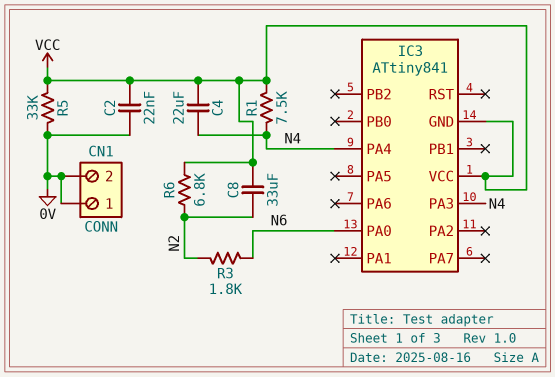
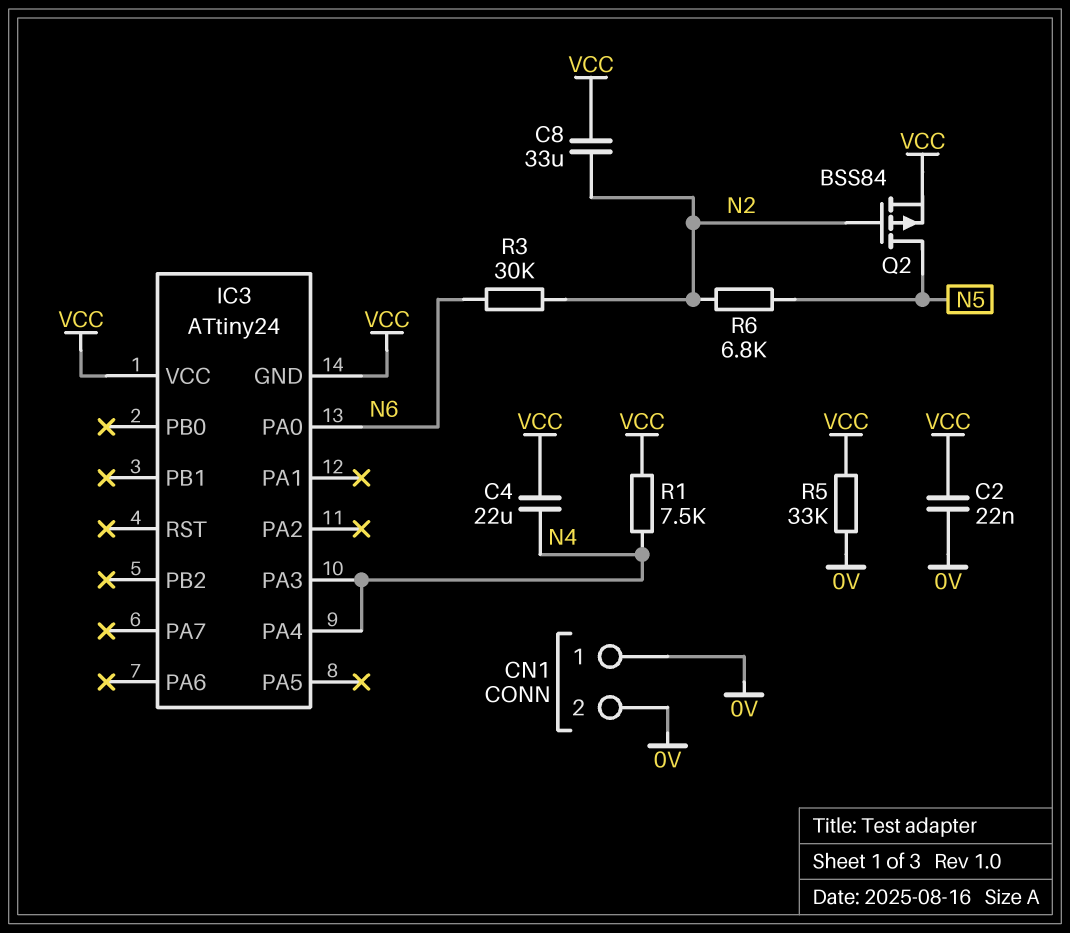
IC3: ATtiny841 -> ATtiny24
Q2: none -> PMOS BSS84 (G N2, D N5, S VCC)
R3: 1.8k (N2, N6) -> 30k (N2, N6)
R6: 6.8k (N2, VCC) -> 6.8k (N2, N5)

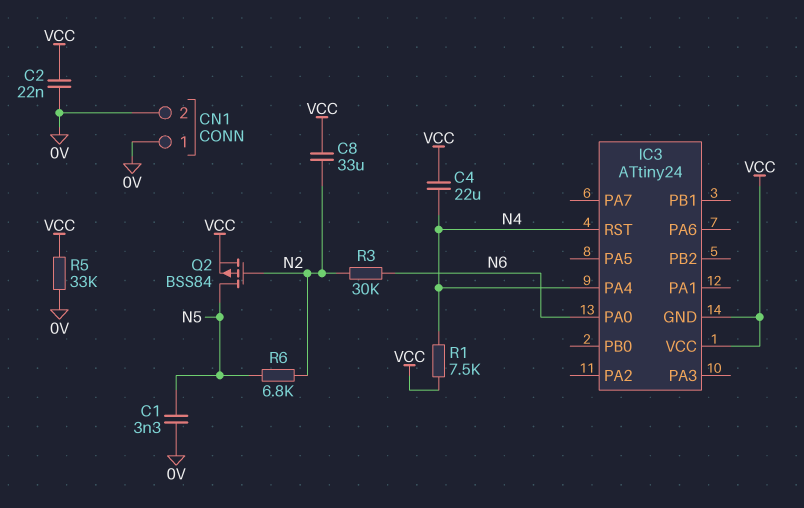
C1: none -> 3.3nF (0V, N5)
IC3 pin PA3: N4 -> none
IC3 pin RST: none -> N4

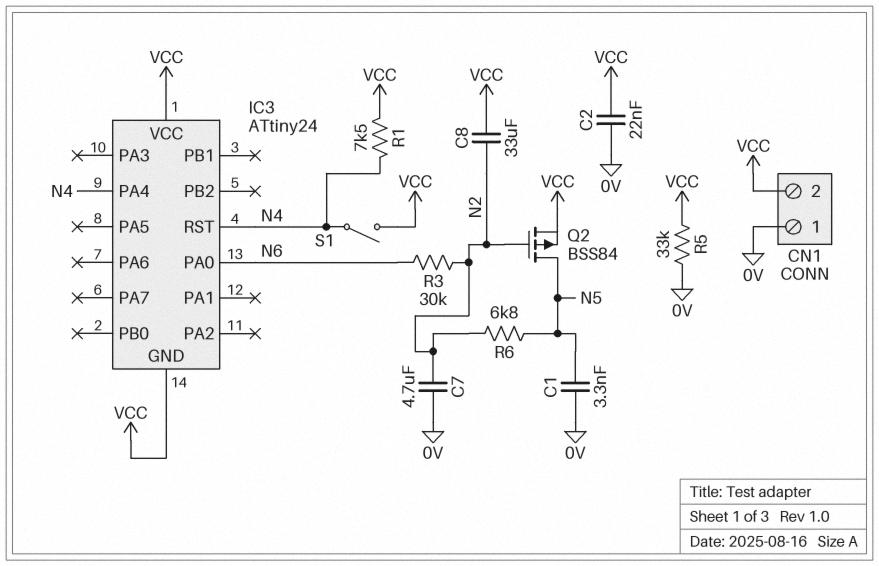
C4: 22uF (N4, VCC) -> none
C7: none -> 4.7uF (0V, N2)
CN1 pin 2: 0V -> VCC
S1: none -> switch (N4, VCC)

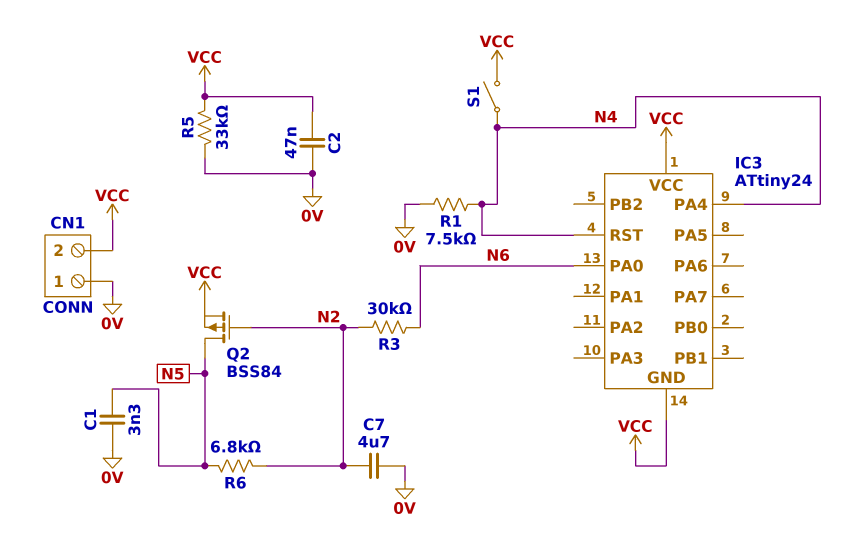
C2: 22nF (0V, VCC) -> 47nF (0V, VCC)
C8: 33uF (N2, VCC) -> none
R1: 7.5k (N4, VCC) -> 7.5k (0V, N4)

